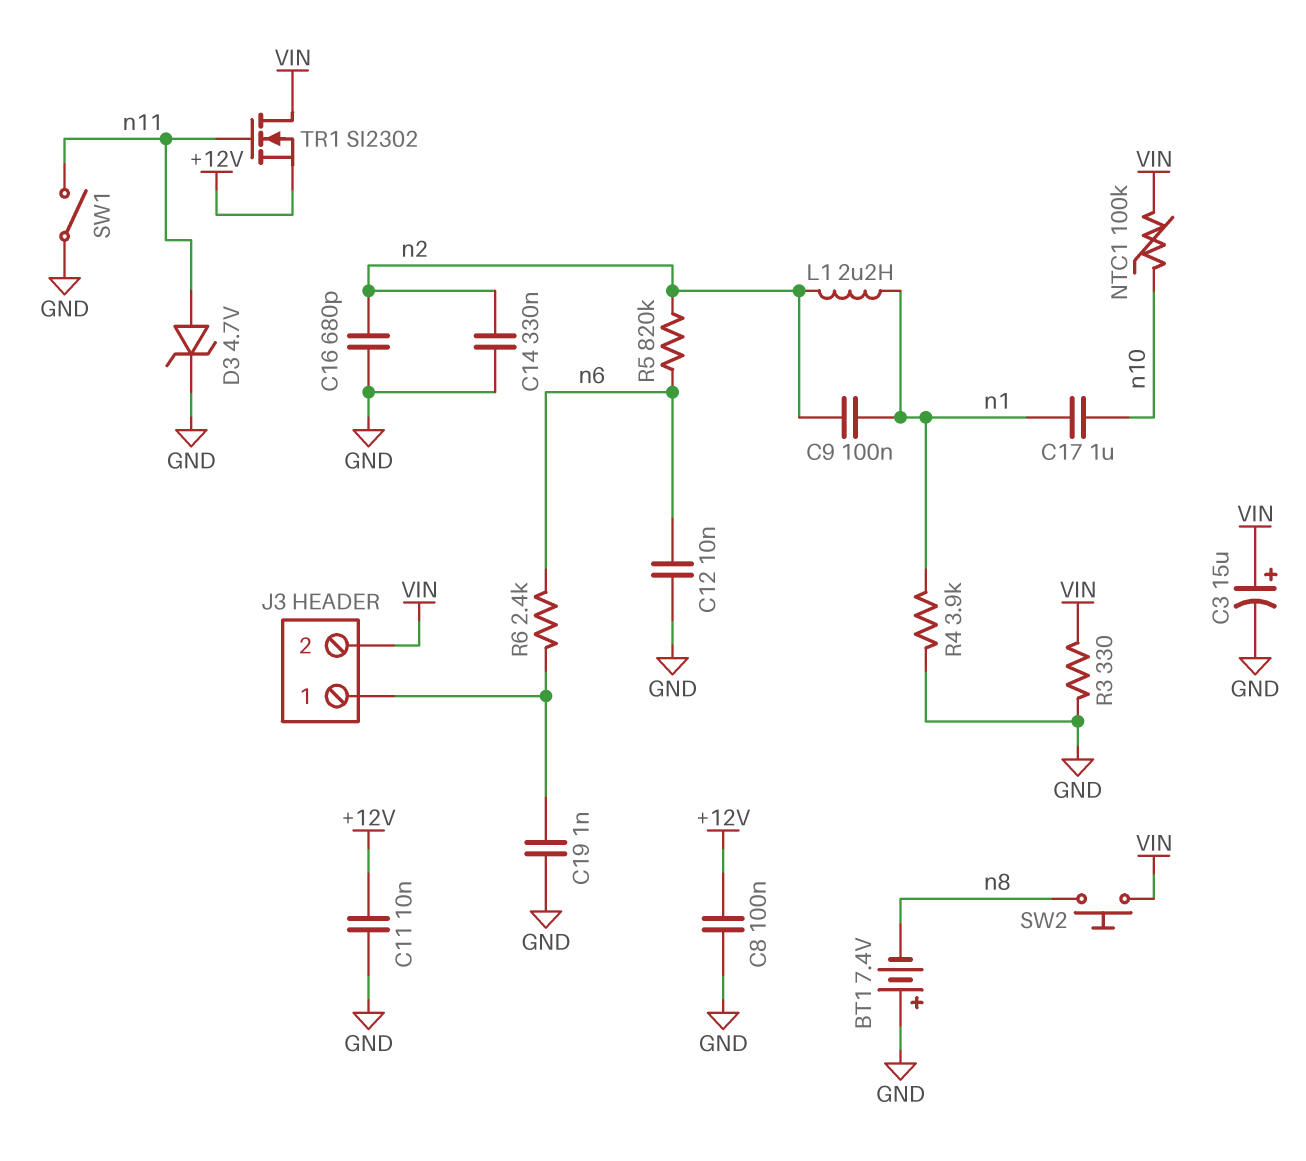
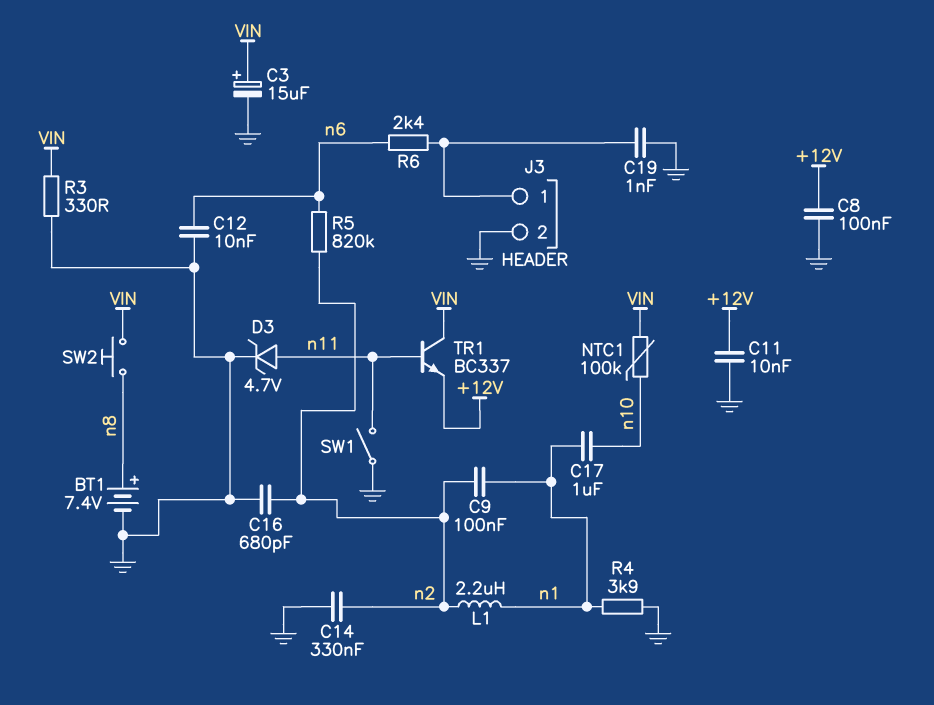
BT1: 7.4V (plus GND, minus n8) -> 7.4V (plus n8, minus GND)
J3 pin 2: VIN -> GND
TR1: NMOS SI2302 (G n11, D VIN, S +12V) -> NPN BC337 (B n11, C VIN, E +12V)

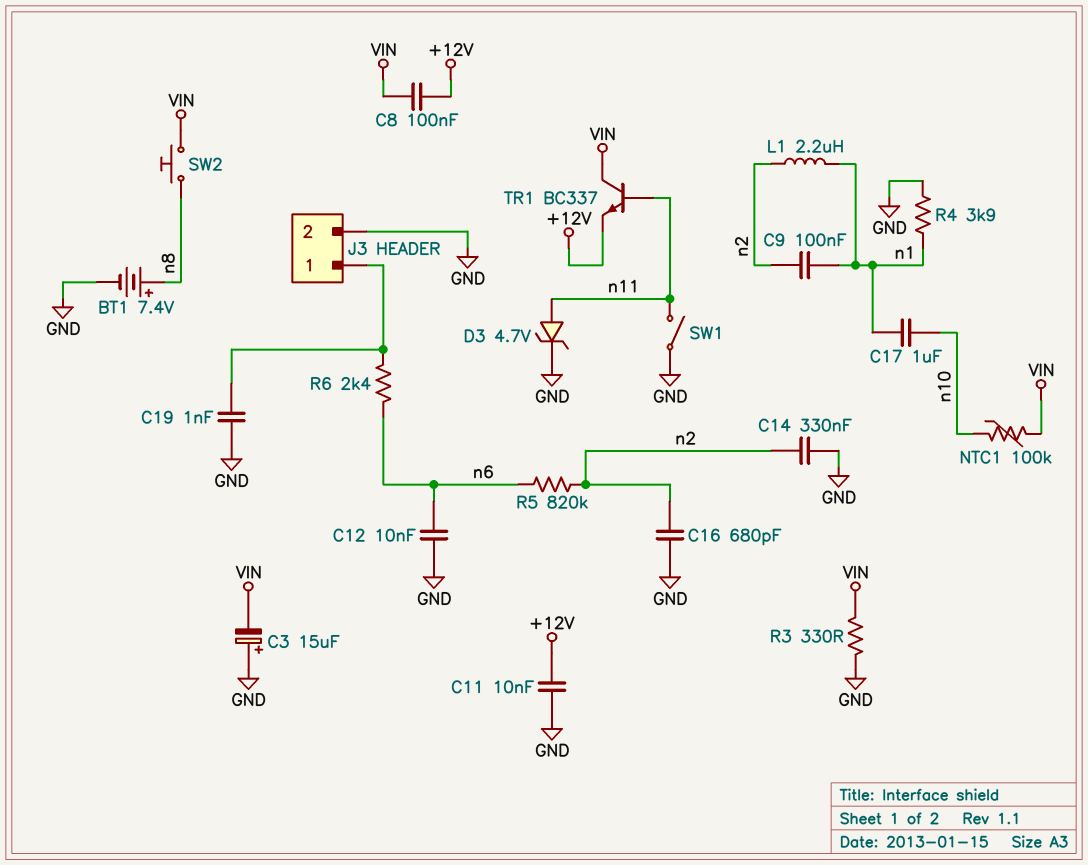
C3: 15uF (plus VIN, minus GND) -> 15uF (plus GND, minus VIN)
C8: 100nF (+12V, GND) -> 100nF (+12V, VIN)

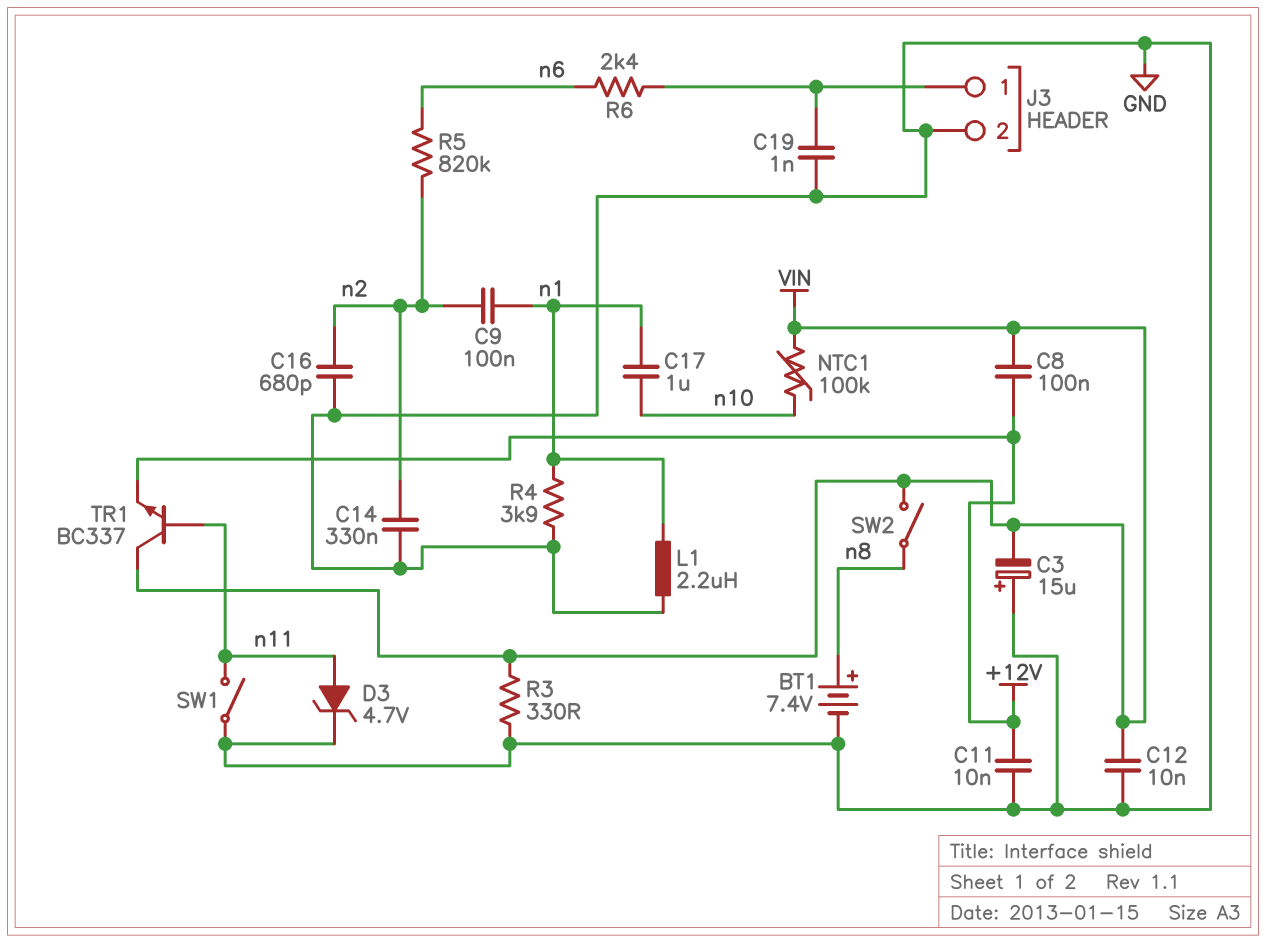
C12: 10nF (GND, n6) -> 10nF (GND, VIN)
L1: 2.2uH (n1, n2) -> 2.2uH (GND, n1)
SW2: button (VIN, n8) -> switch (VIN, n8)

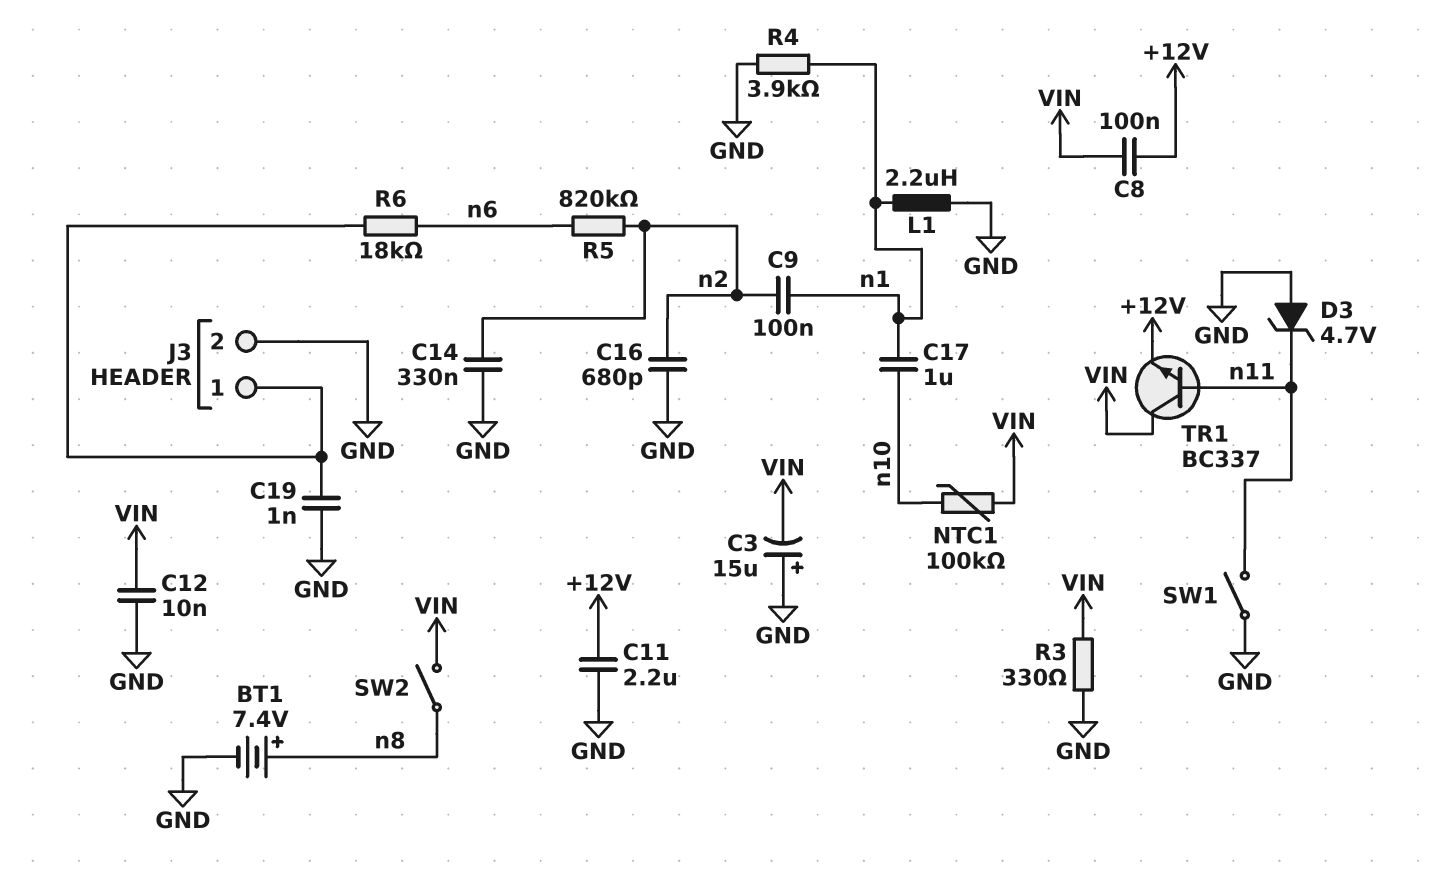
C11: 10nF (+12V, GND) -> 2.2uF (+12V, GND)
D3: zener 4.7V (A n11, K GND) -> zener 4.7V (A GND, K n11)
R6: 2.4k (J3/1, n6) -> 18k (J3/1, n6)

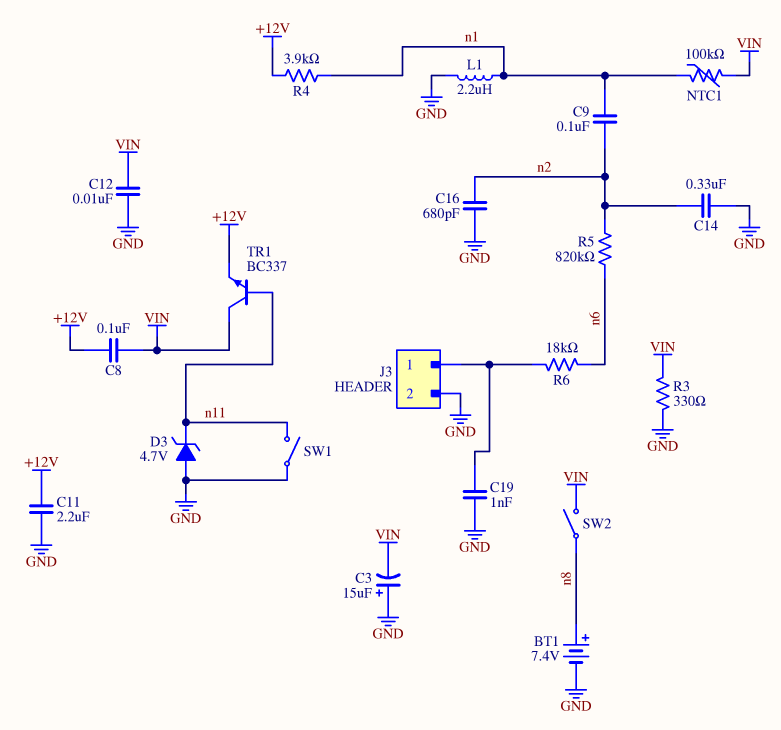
C17: 1uF (n1, n10) -> none
NTC1: 100k (VIN, n10) -> 100k (VIN, n1)
R4: 3.9k (GND, n1) -> 3.9k (+12V, n1)

